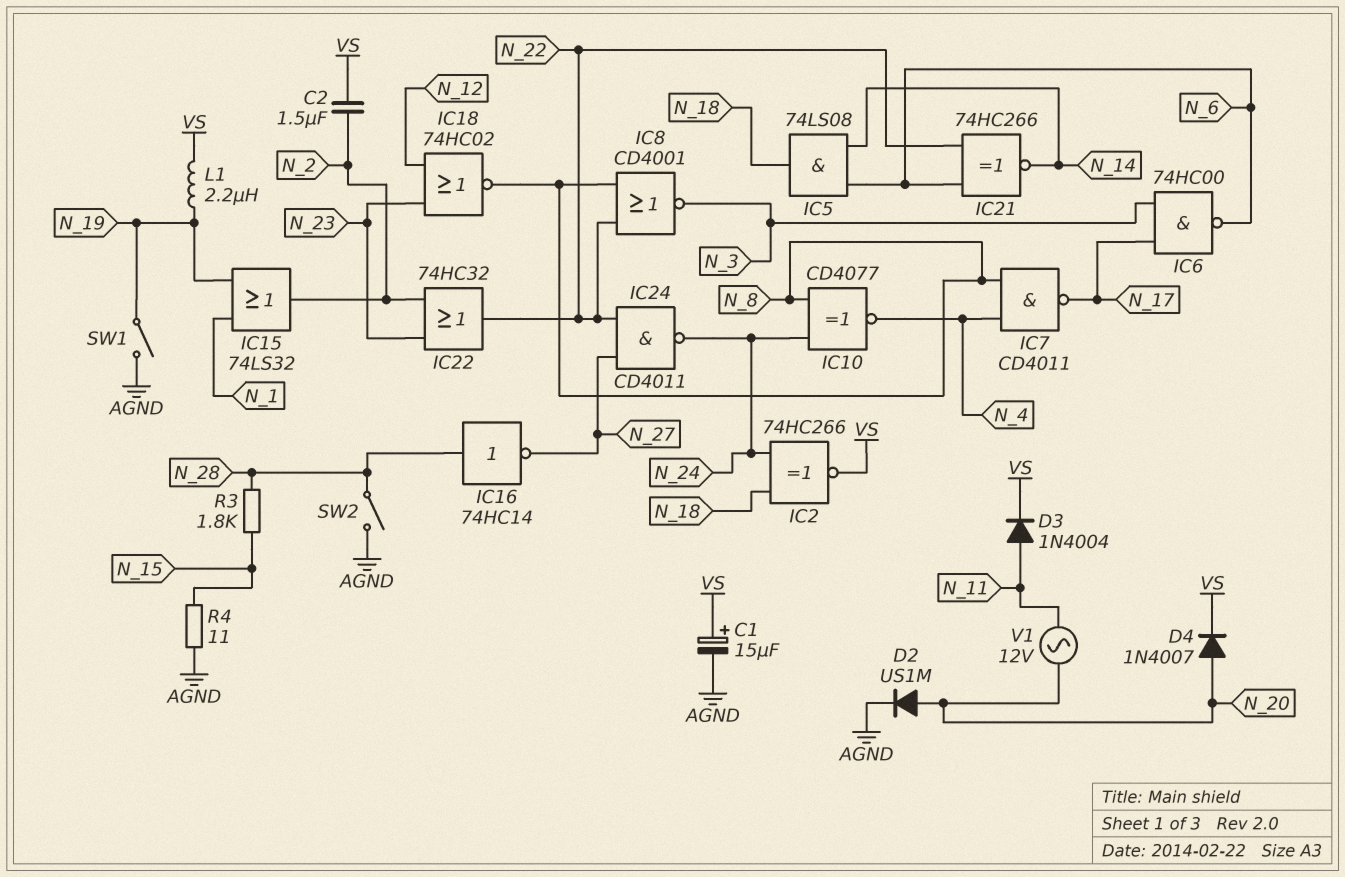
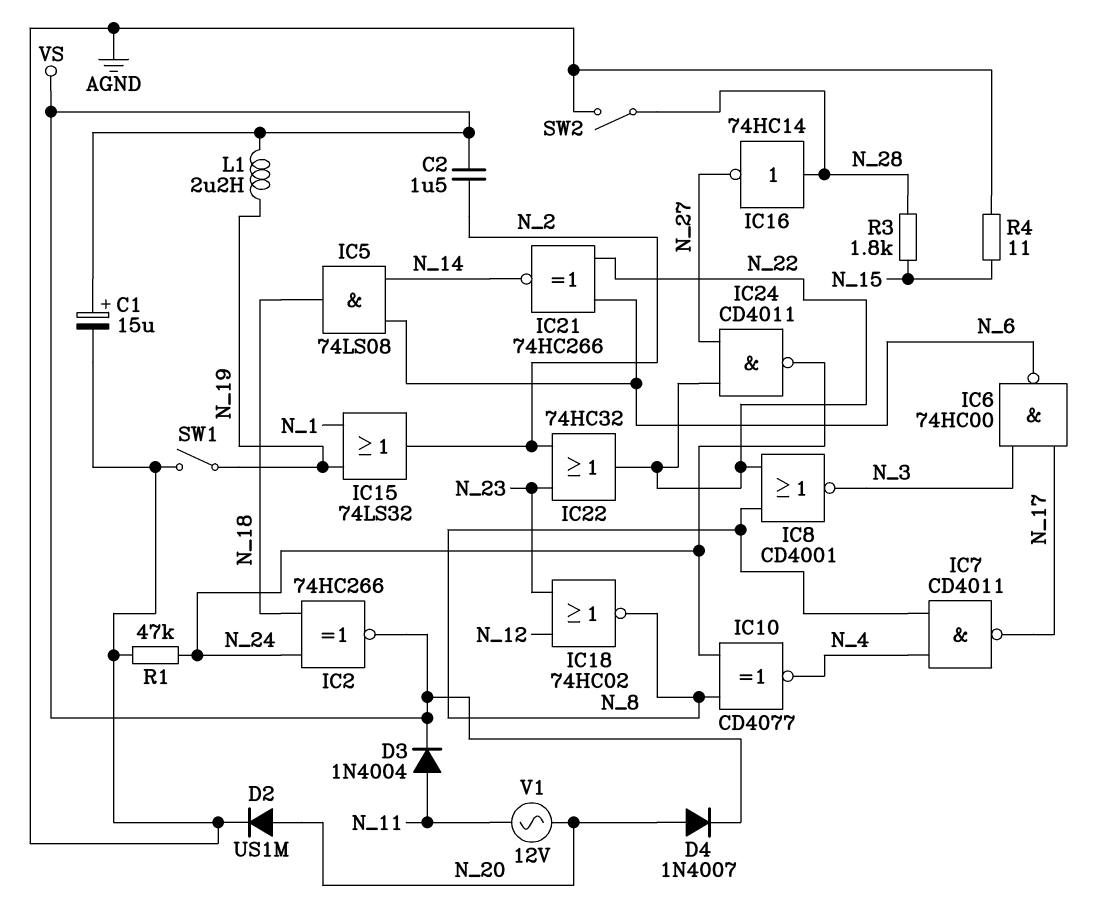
R1: none -> 47k (AGND, N_24)

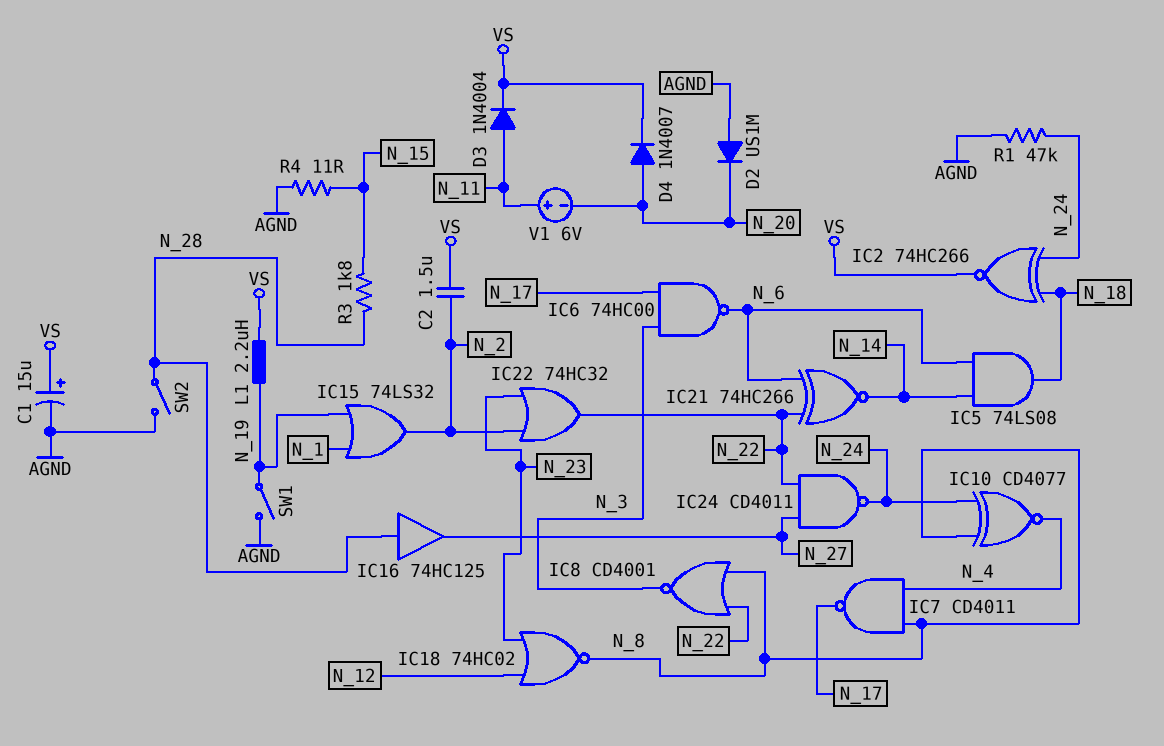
D2: diode US1M (A N_20, K AGND) -> diode US1M (A AGND, K N_20)
IC16: NOT 74HC14 (in N_28, out N_27) -> buffer 74HC125 (in N_28, out N_27)
V1: AC 12V (N_11, N_20) -> 6V (plus N_11, minus N_20)

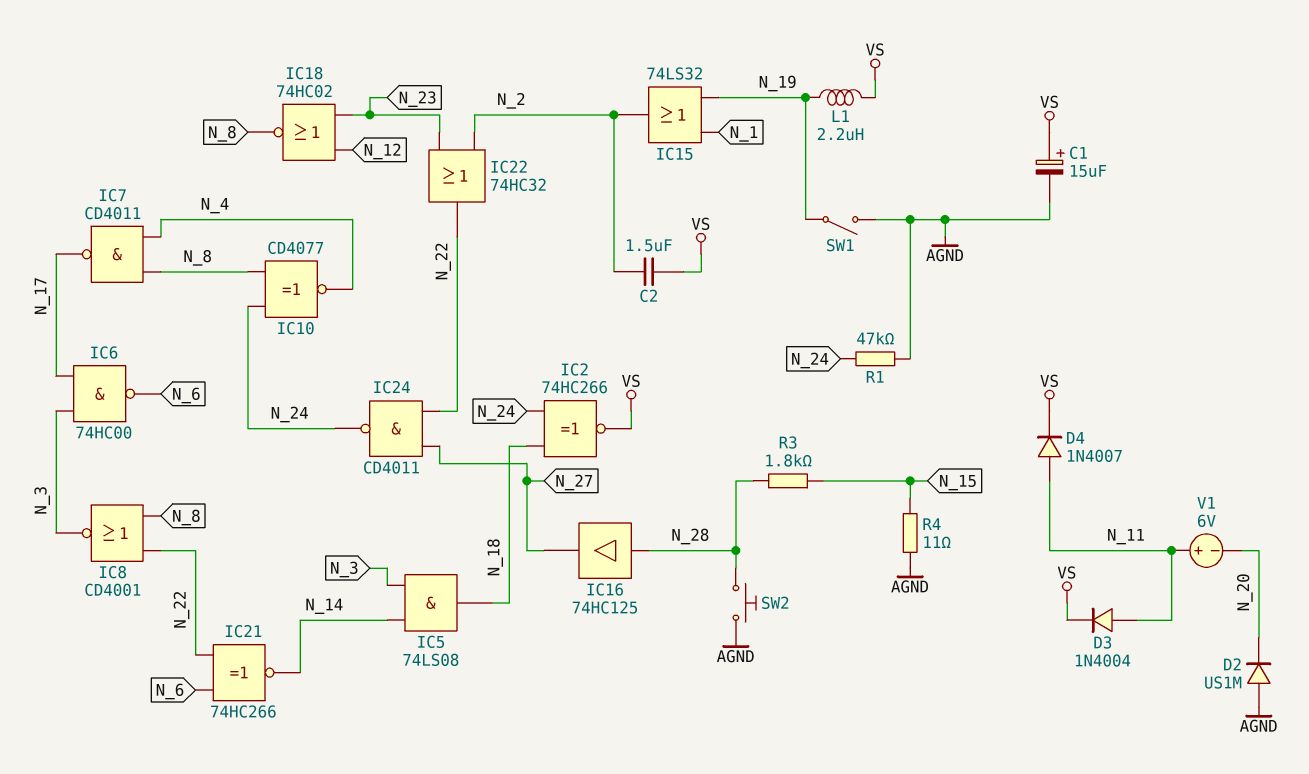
D4: diode 1N4007 (A N_20, K VS) -> diode 1N4007 (A N_11, K VS)
IC5: AND 74LS08 (in N_6, in N_14, out N_18) -> AND 74LS08 (in N_3, in N_14, out N_18)
SW2: switch (AGND, N_28) -> button (AGND, N_28)

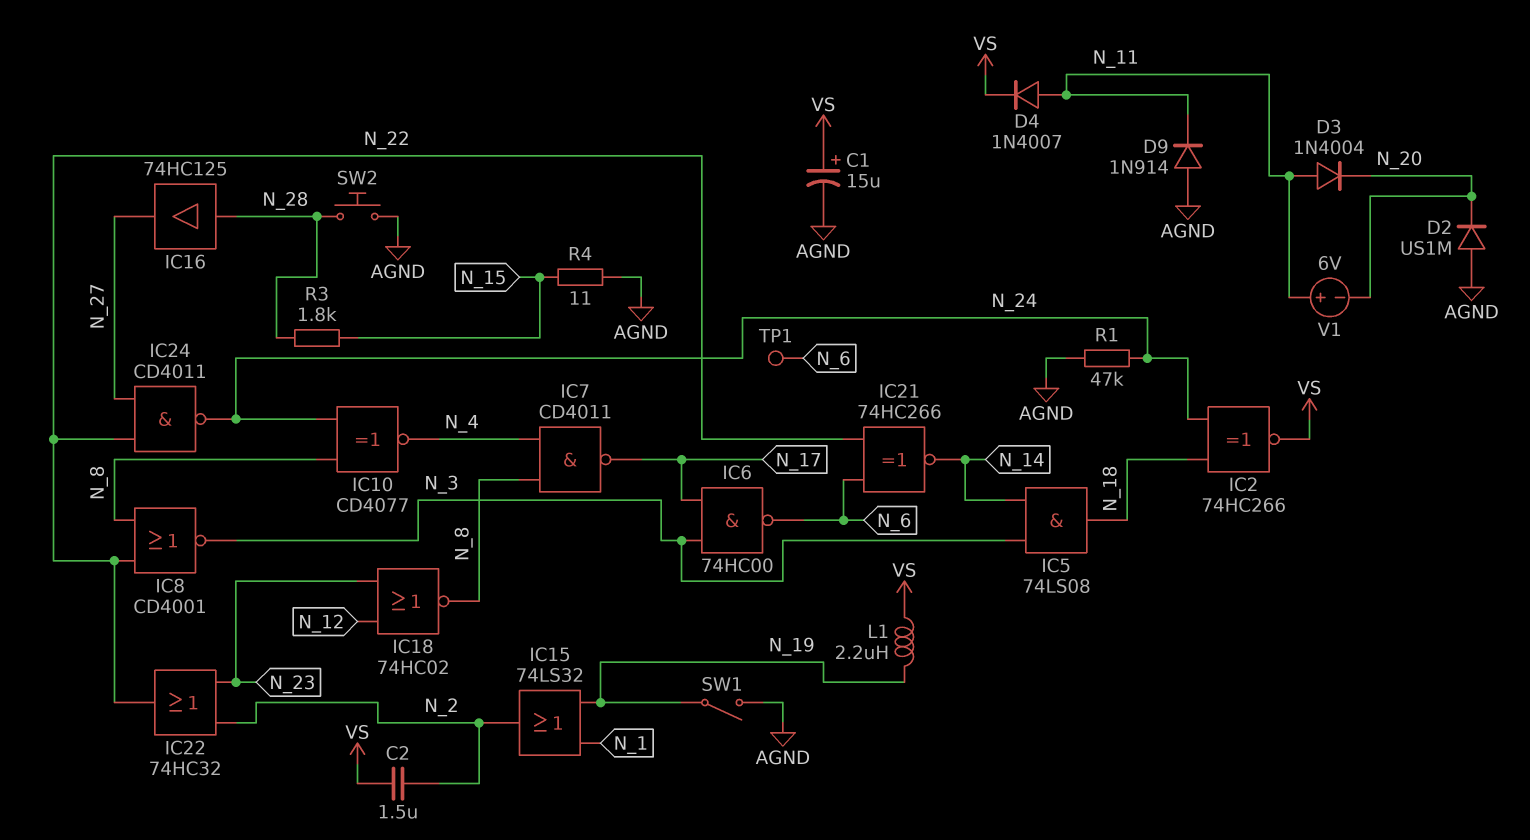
D3: diode 1N4004 (A N_11, K VS) -> diode 1N4004 (A N_11, K N_20)
D9: none -> diode 1N914 (A AGND, K N_11)
TP1: none -> test point (N_6)

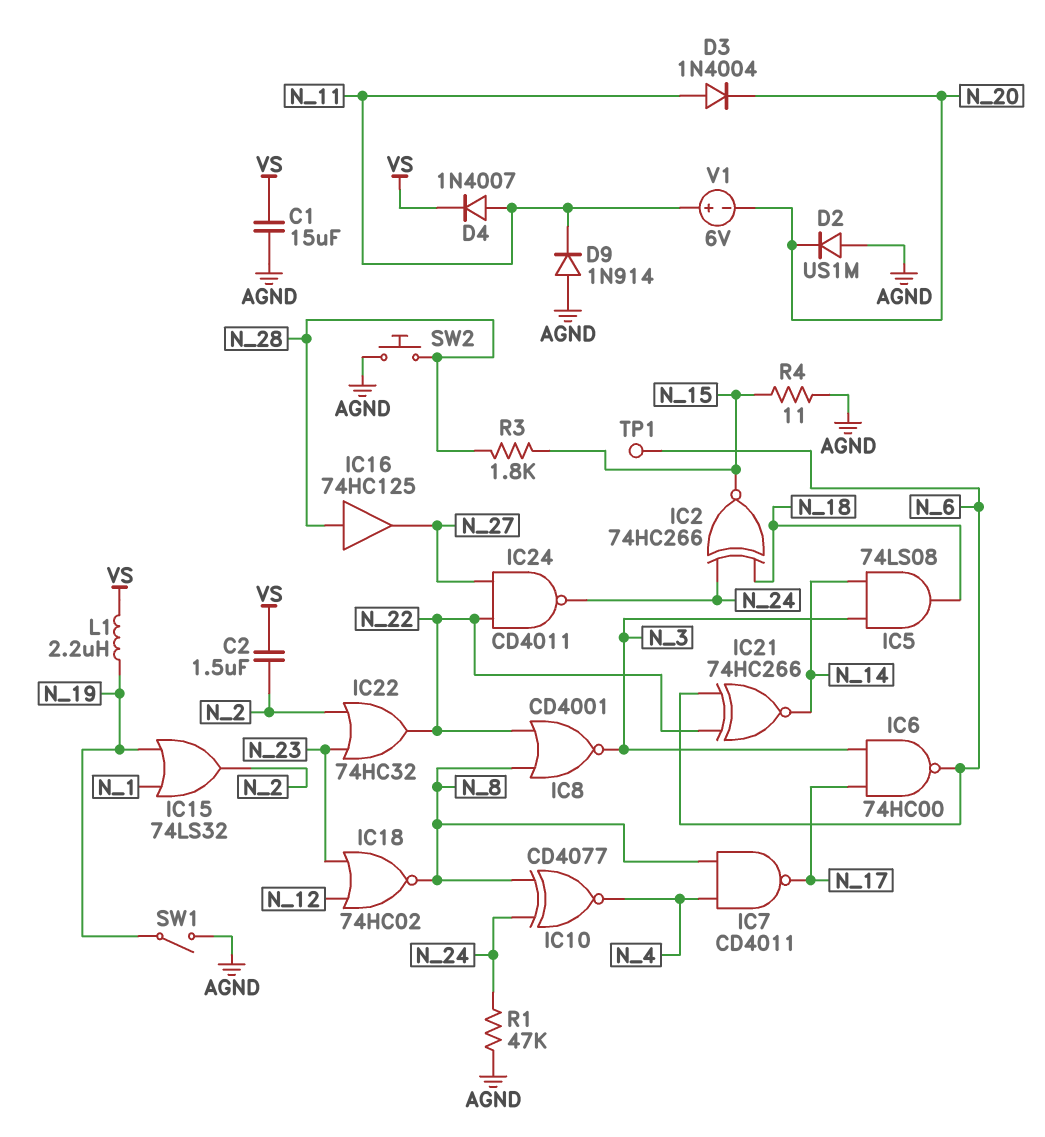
C1: 15uF (plus VS, minus AGND) -> 15uF (AGND, VS)
IC2: XNOR 74HC266 (in N_18, in N_24, out VS) -> XNOR 74HC266 (in N_18, in N_24, out N_15)

